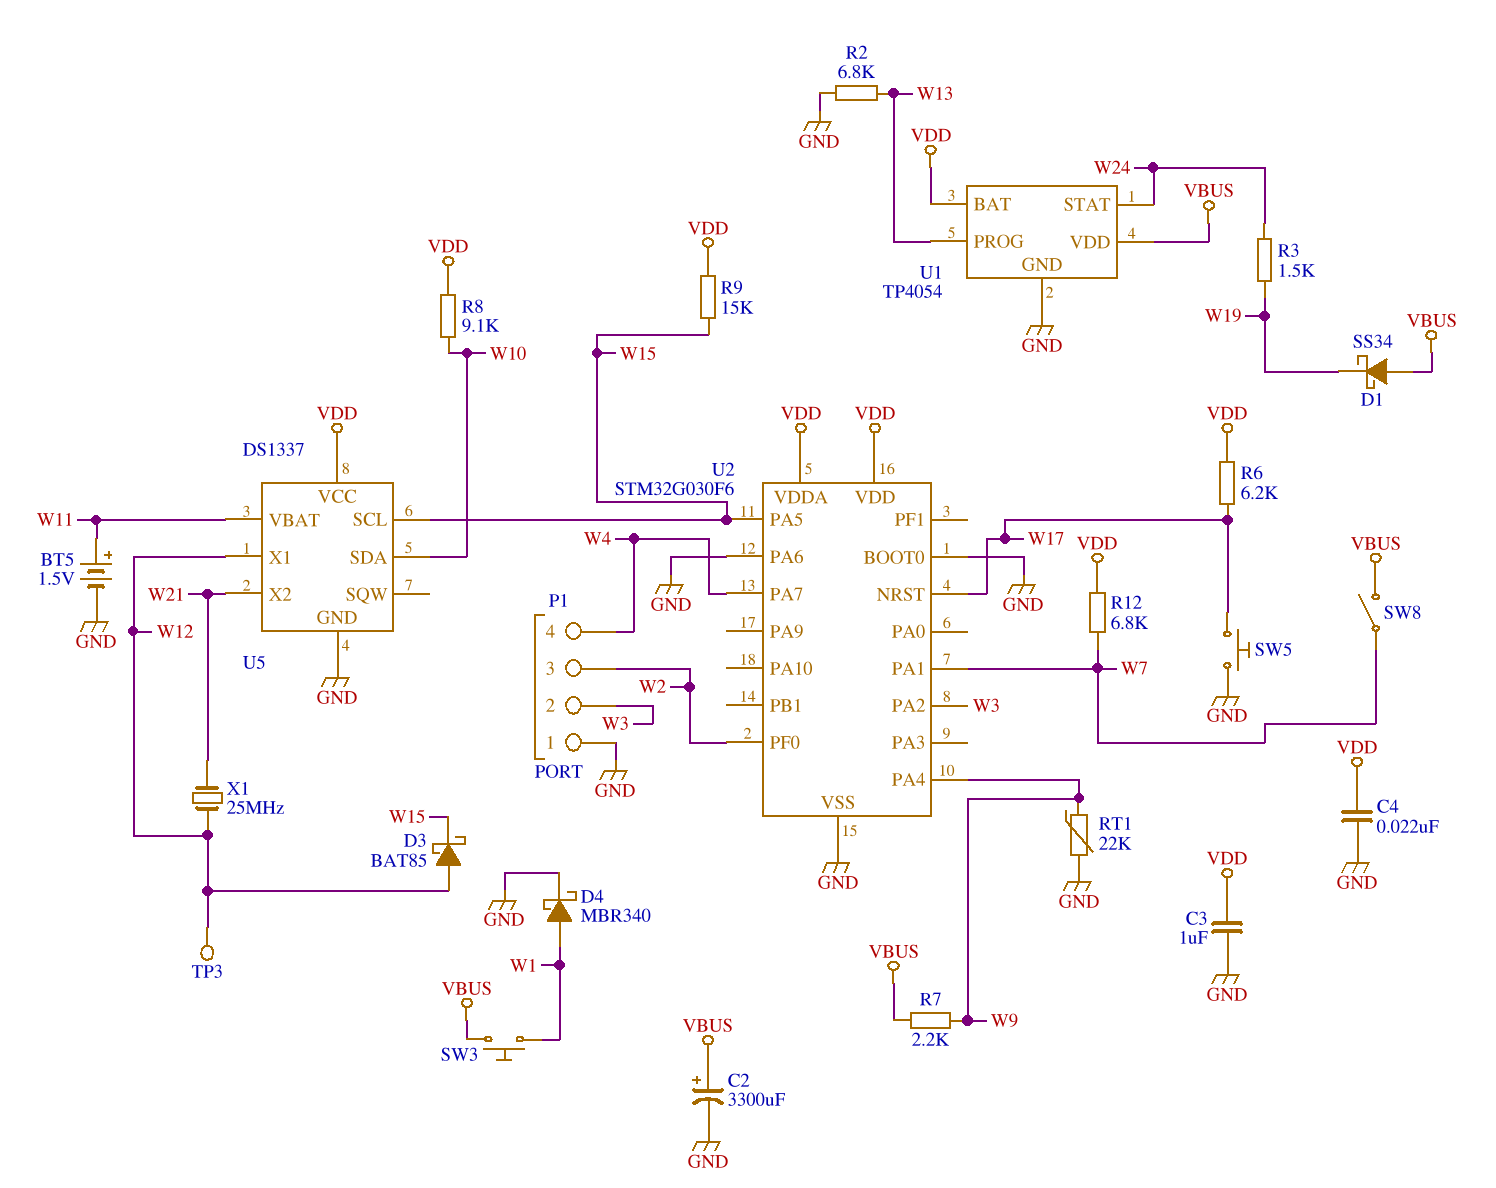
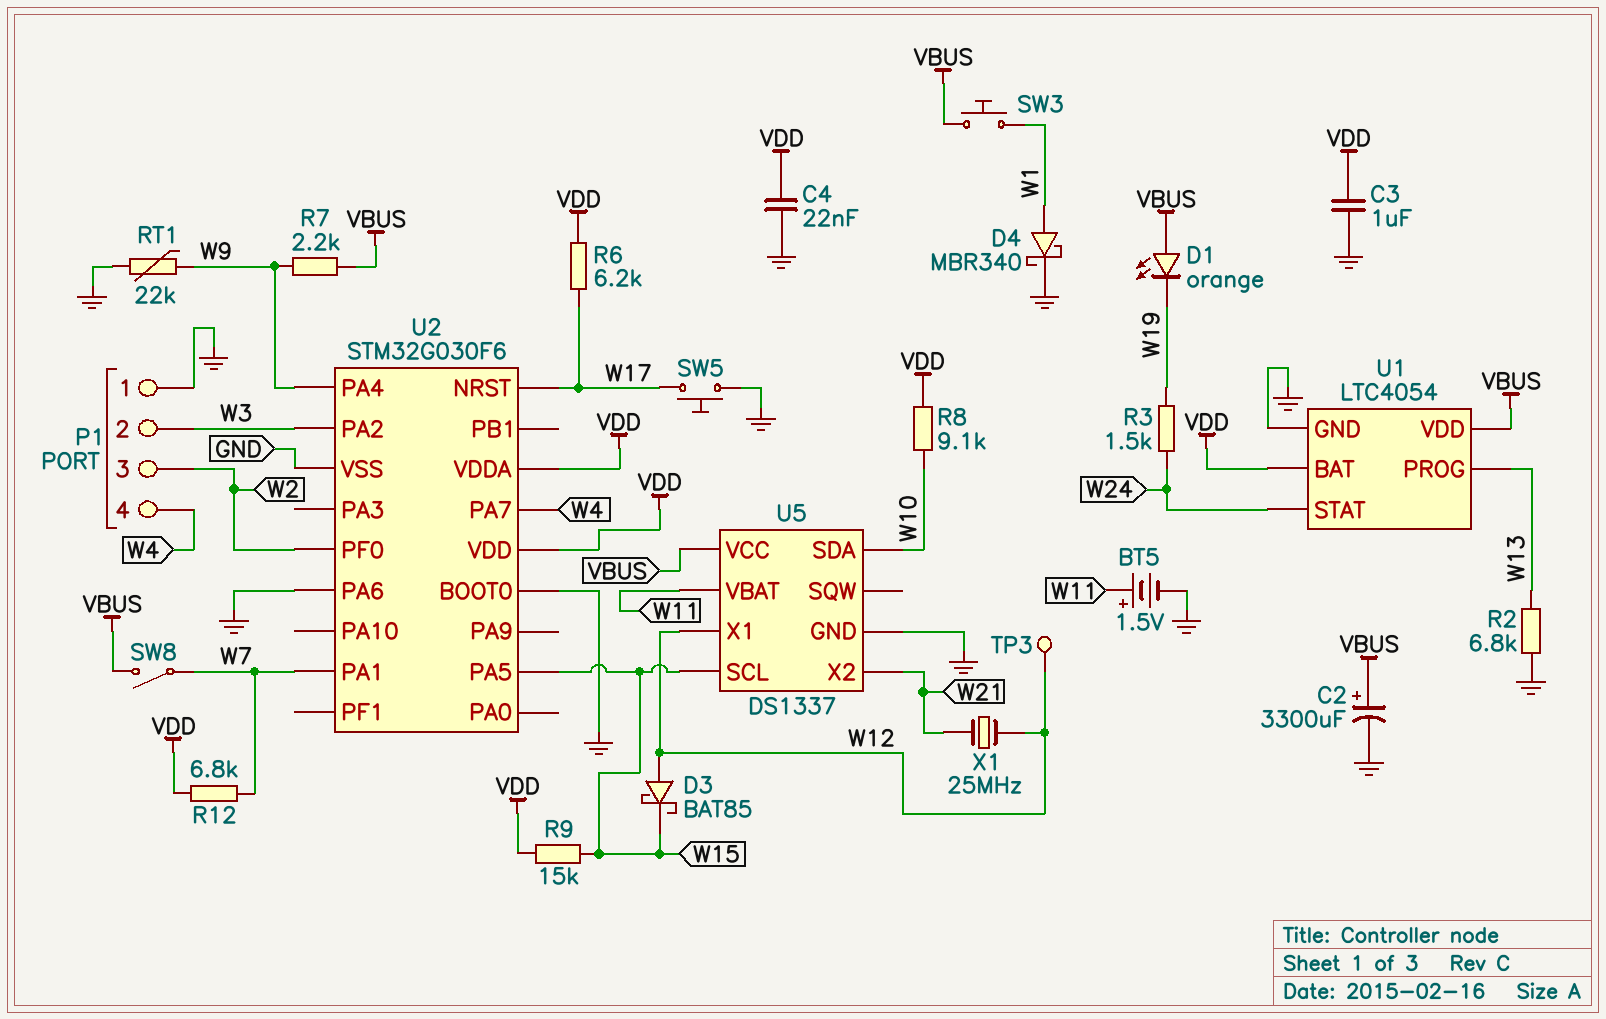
D1: schottky SS34 (A VBUS, K W19) -> LED orange (A VBUS, K W19)
U1: TP4054 -> LTC4054
U5 pin VCC: VDD -> VBUS

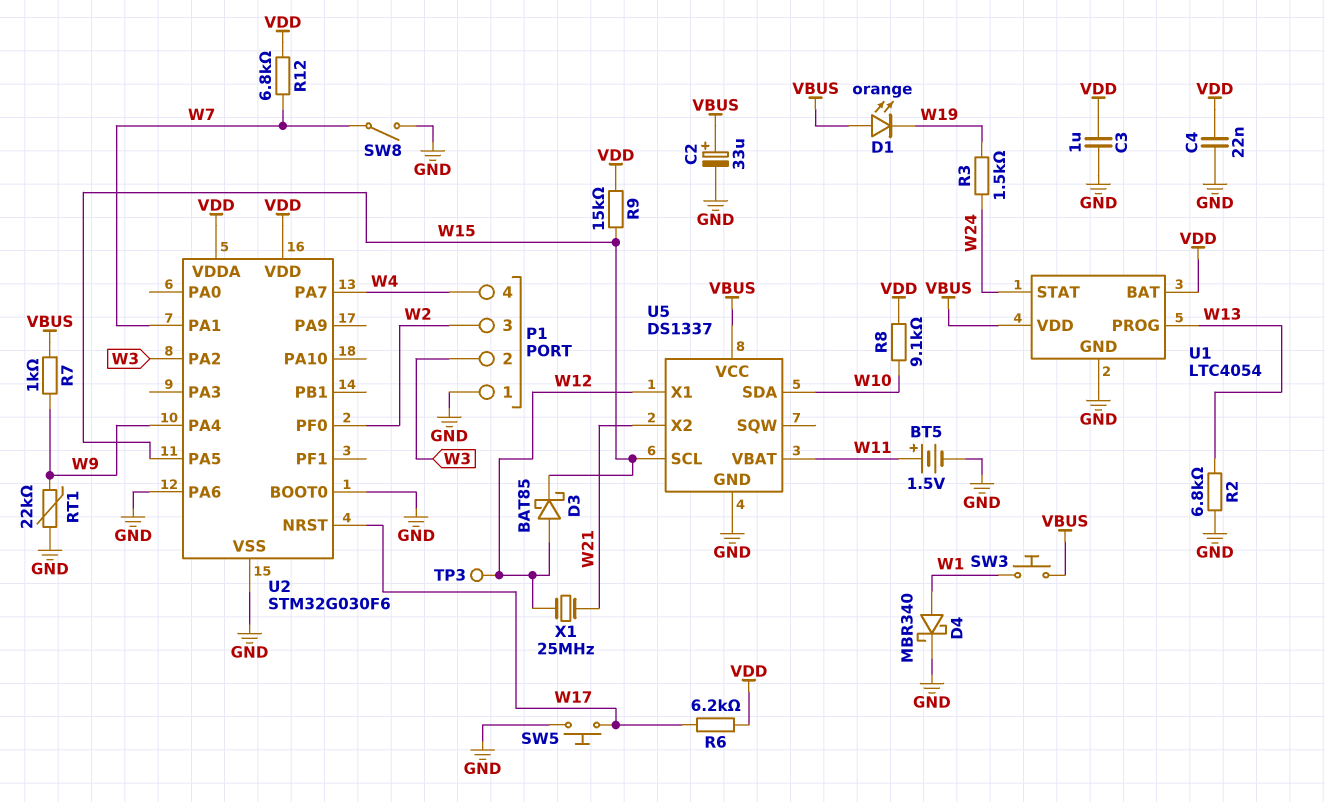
C2: 3300uF (plus VBUS, minus GND) -> 33uF (plus VBUS, minus GND)
R7: 2.2k (VBUS, W9) -> 1k (VBUS, W9)
SW8: switch (VBUS, W7) -> switch (GND, W7)

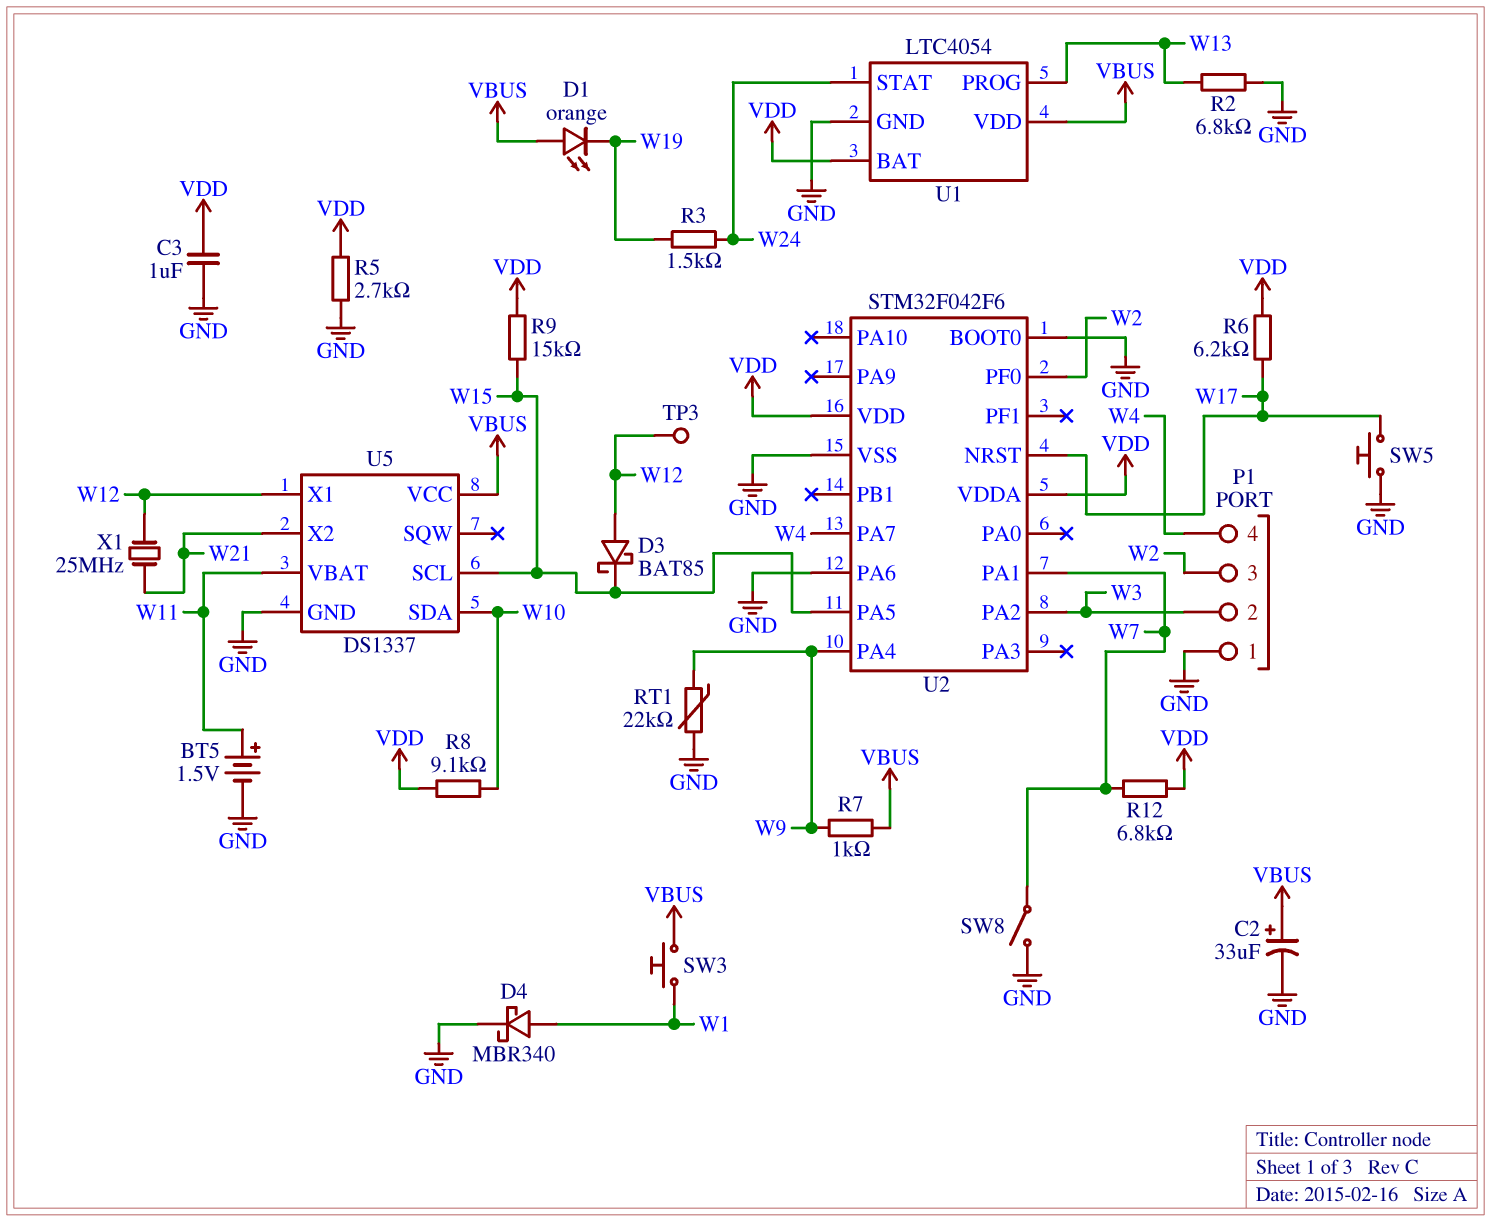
C4: 22nF (GND, VDD) -> none
R5: none -> 2.7k (GND, VDD)
U2: STM32G030F6 -> STM32F042F6

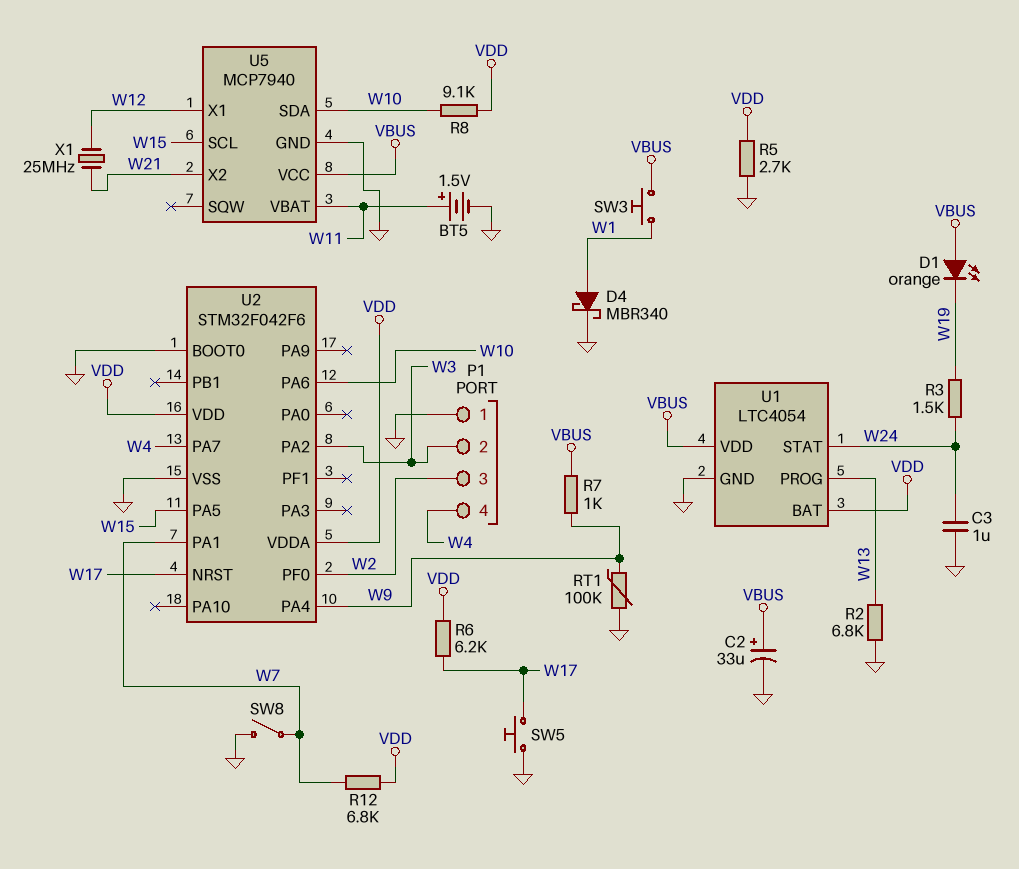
C3: 1uF (GND, VDD) -> 1uF (GND, W24)
D3: schottky BAT85 (A W12, K W15) -> none
R9: 15k (VDD, W15) -> none
RT1: 22k (GND, W9) -> 100k (GND, W9)
TP3: test point (W12) -> none
U2 pin PA6: GND -> W10
U5: DS1337 -> MCP7940

